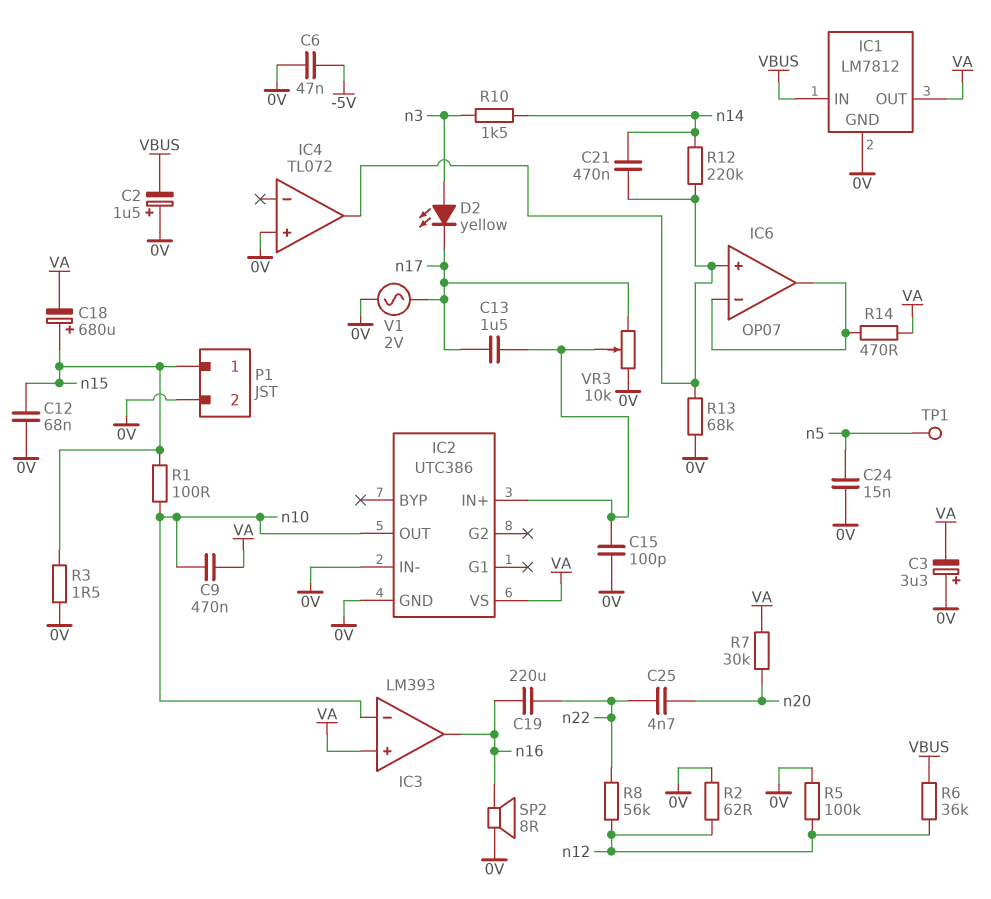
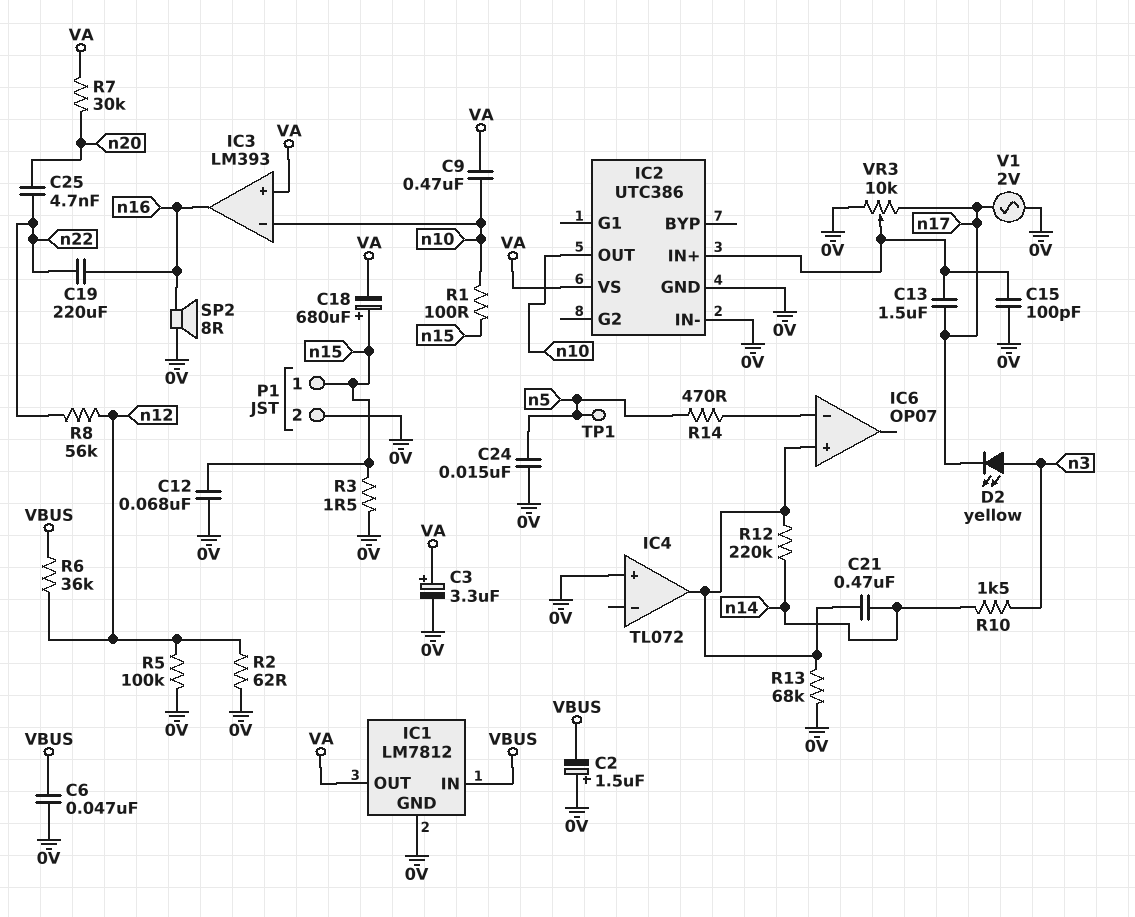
C3: 3.3uF (plus 0V, minus VA) -> 3.3uF (plus VA, minus 0V)
C6: 47nF (-5V, 0V) -> 47nF (0V, VBUS)
IC6 pin out: IC6/in- -> none
R14: 470 (IC6/in-, VA) -> 470 (IC6/in-, n5)

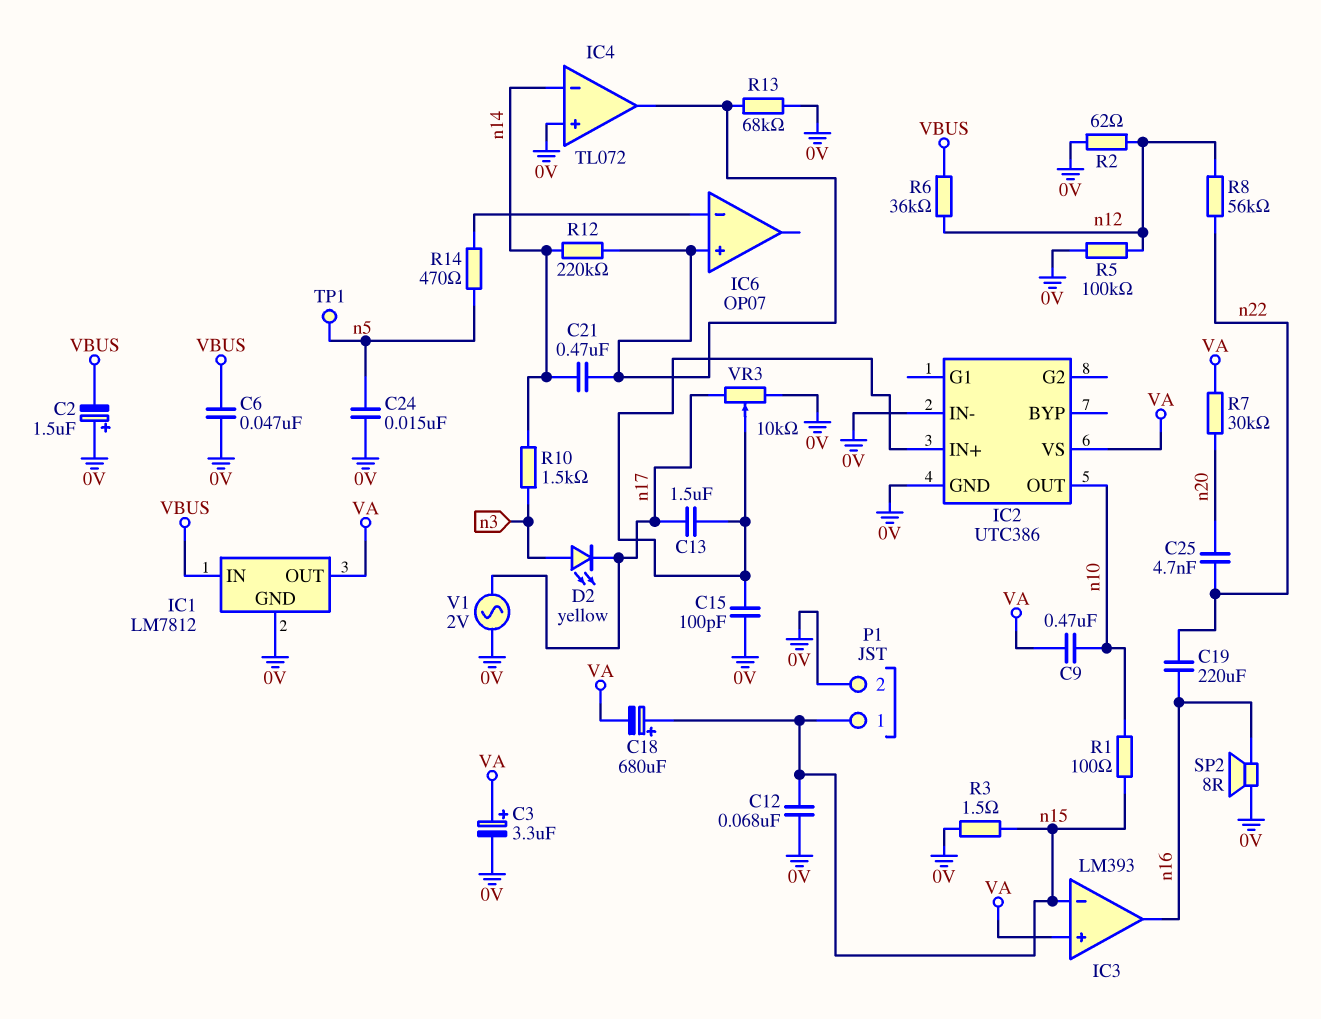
IC3 pin in-: n10 -> n15
IC4 pin in-: none -> n14

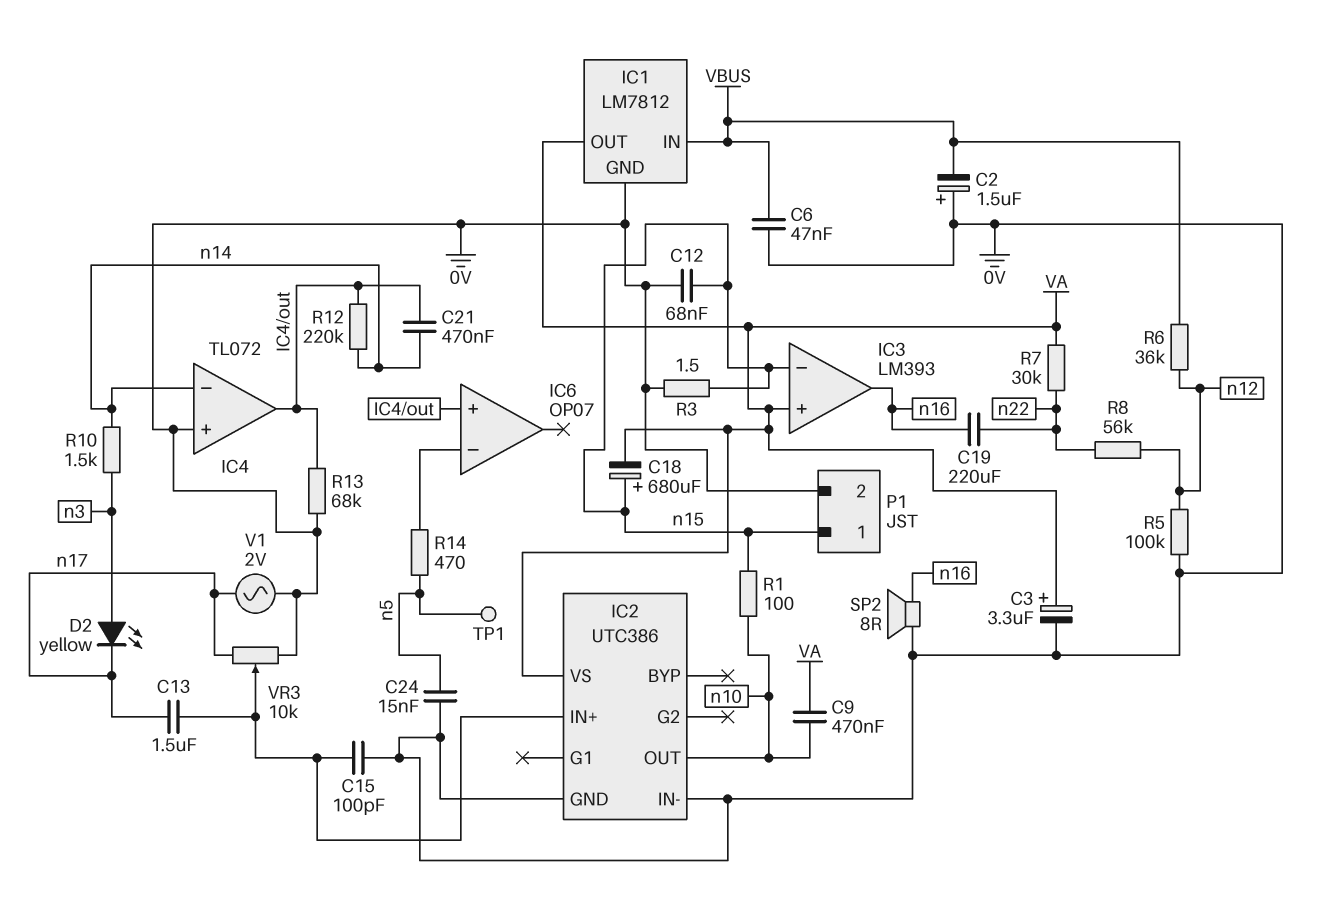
C25: 4.7nF (n20, n22) -> none
R2: 62 (0V, n12) -> none
R7: 30k (VA, n20) -> 30k (VA, n22)

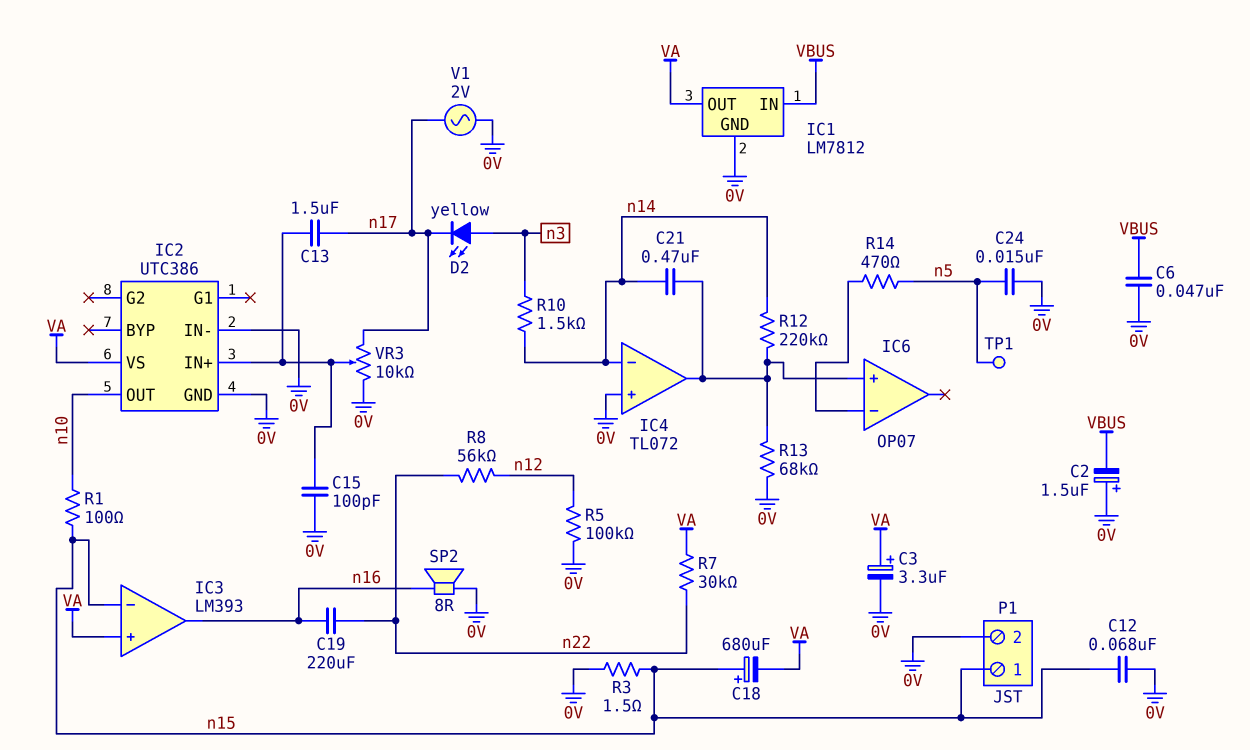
C9: 470nF (VA, n10) -> none
R6: 36k (VBUS, n12) -> none

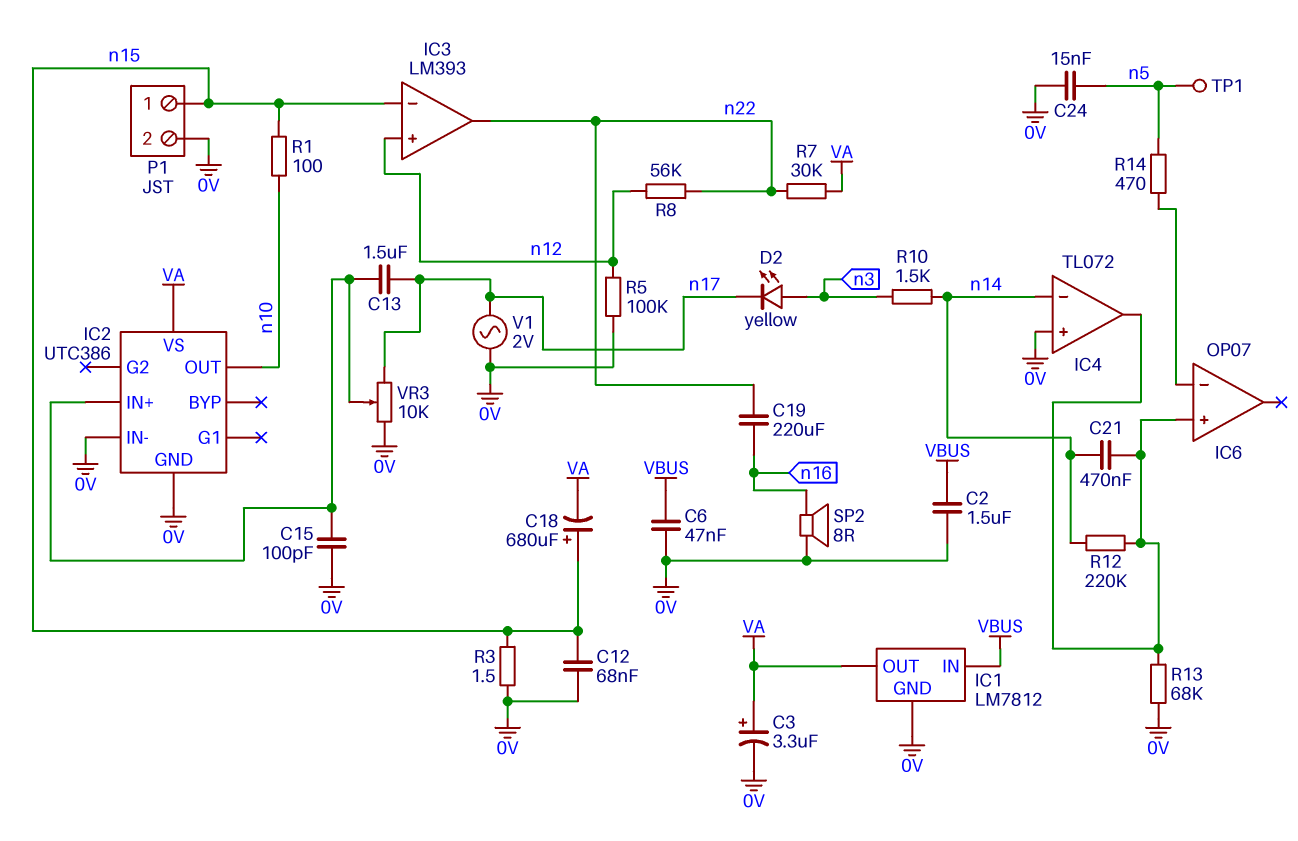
C2: 1.5uF (plus 0V, minus VBUS) -> 1.5uF (0V, VBUS)
IC3 pin in+: VA -> n12
IC3 pin out: n16 -> n22

